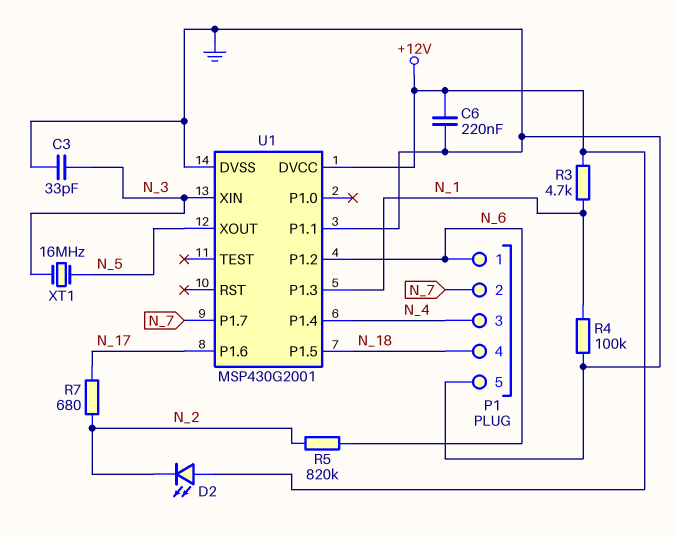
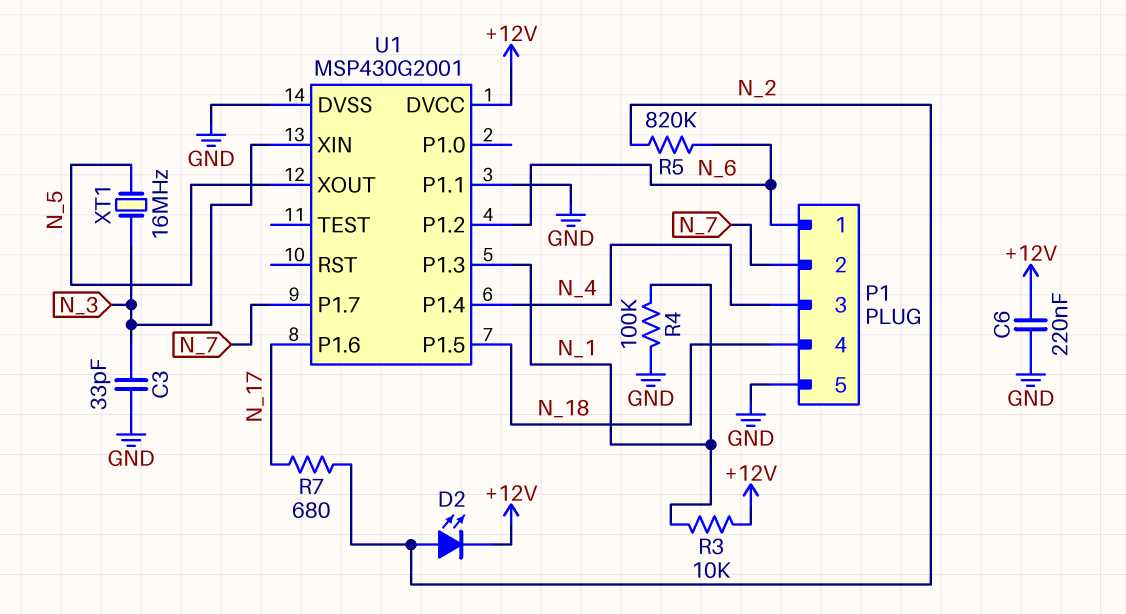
D2: LED (A +12V, K N_2) -> LED (A N_2, K +12V)
R3: 4.7k (+12V, N_1) -> 10k (+12V, N_1)

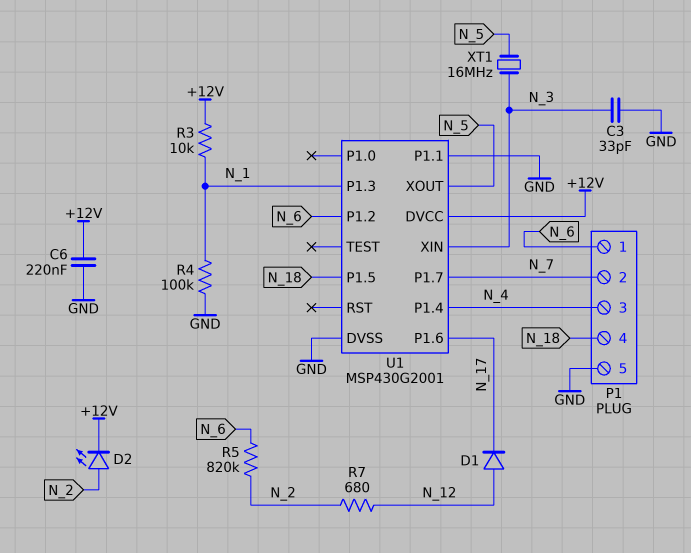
D1: none -> diode (A N_12, K N_17)
R7: 680 (N_2, N_17) -> 680 (N_2, N_12)

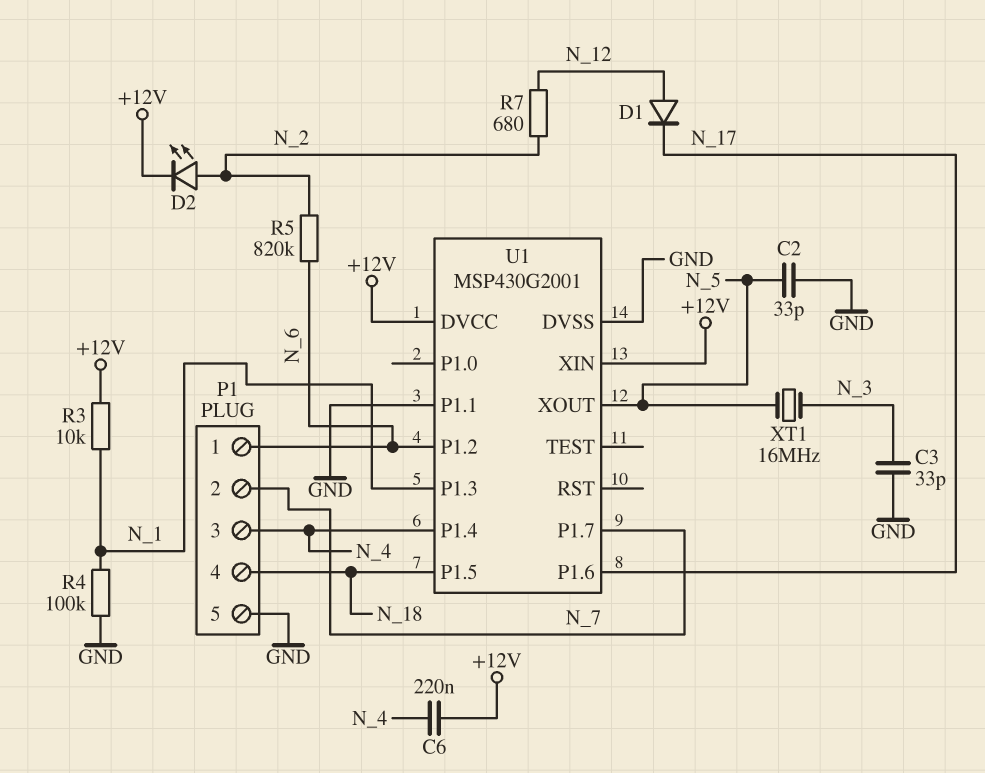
C2: none -> 33pF (GND, N_5)
C6: 220nF (+12V, GND) -> 220nF (+12V, N_4)
U1 pin XIN: N_3 -> +12V

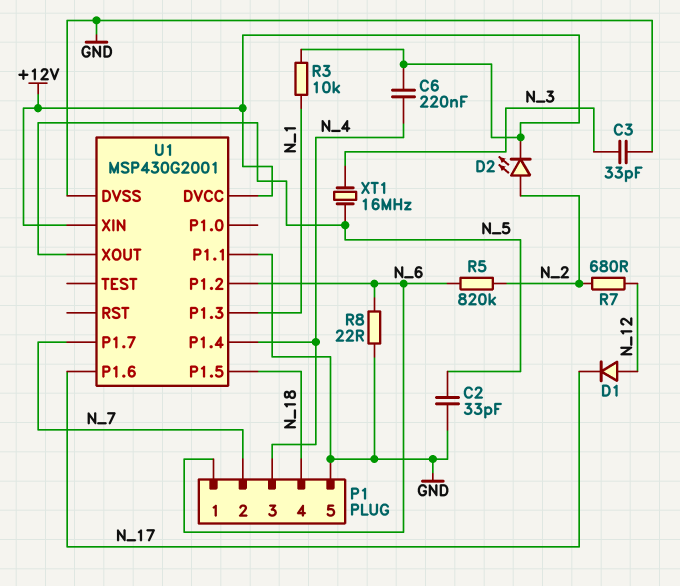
R4: 100k (GND, N_1) -> none
R8: none -> 22 (GND, N_6)

